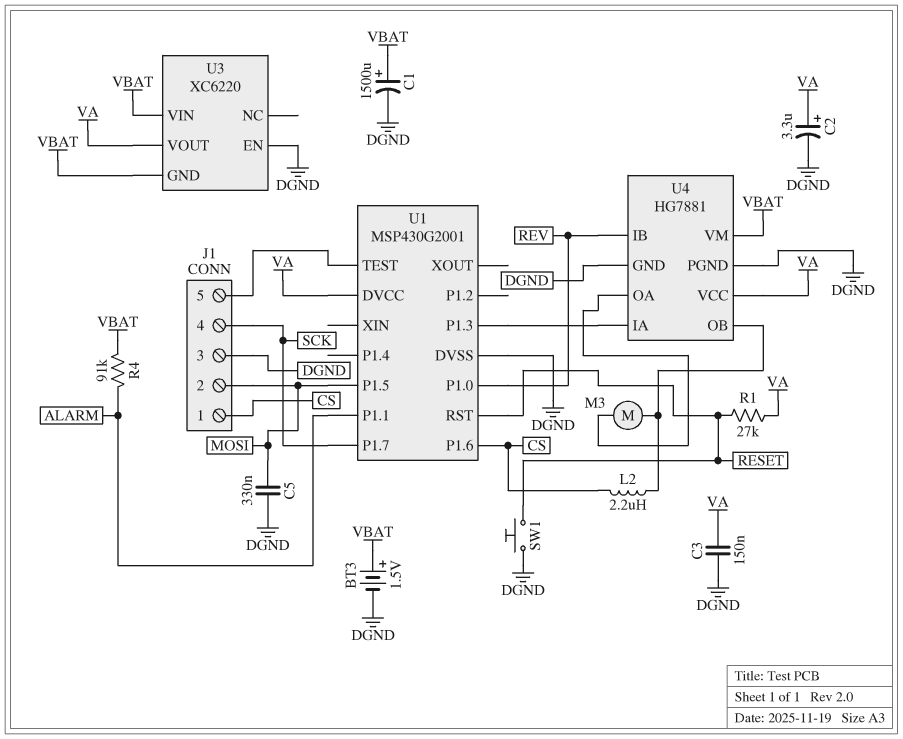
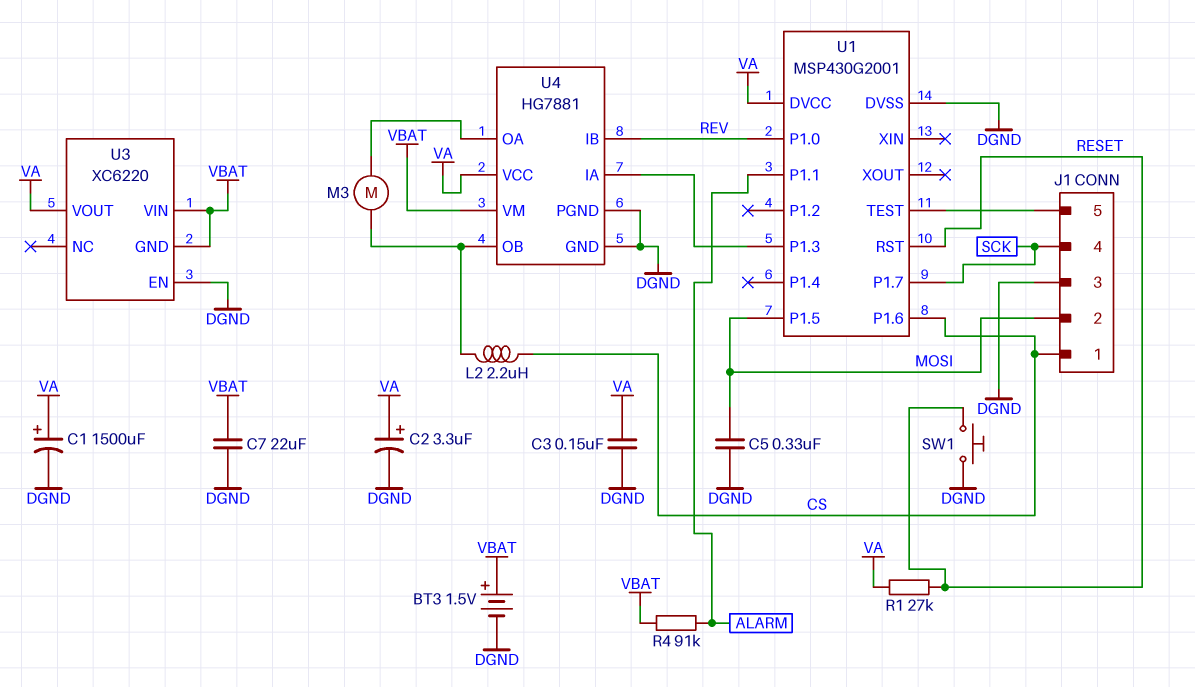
C1: 1500uF (plus VBAT, minus DGND) -> 1500uF (plus VA, minus DGND)
C7: none -> 22uF (DGND, VBAT)

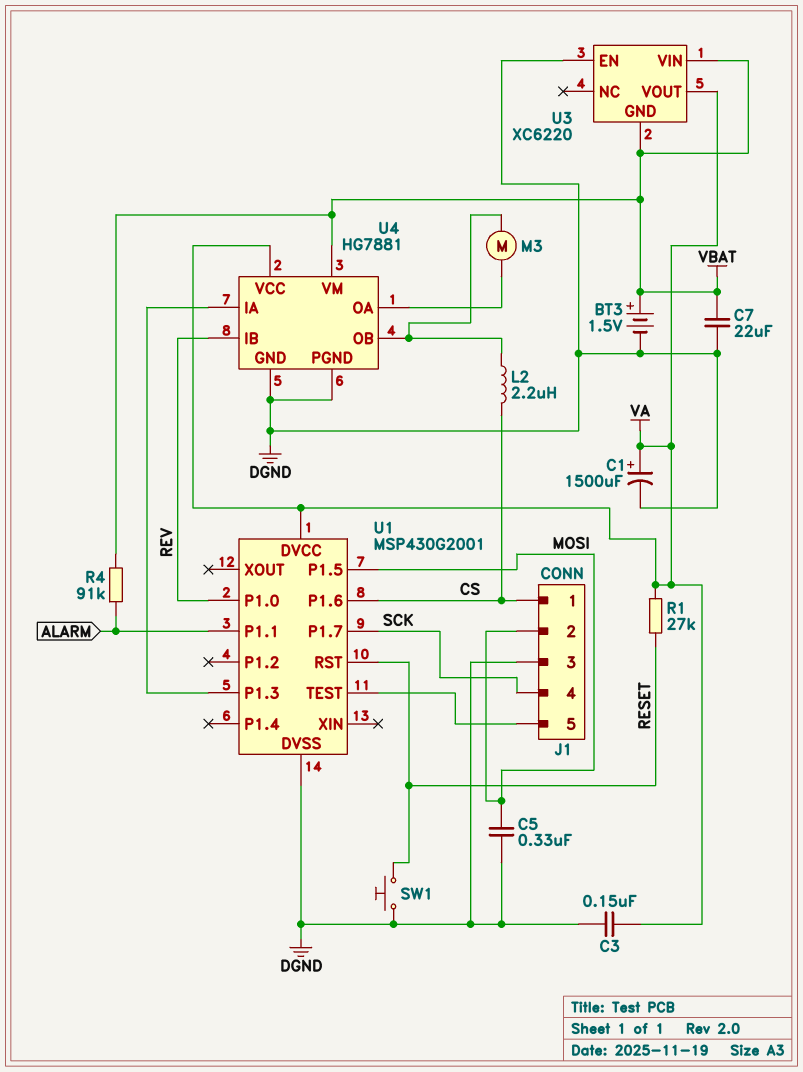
C2: 3.3uF (plus VA, minus DGND) -> none

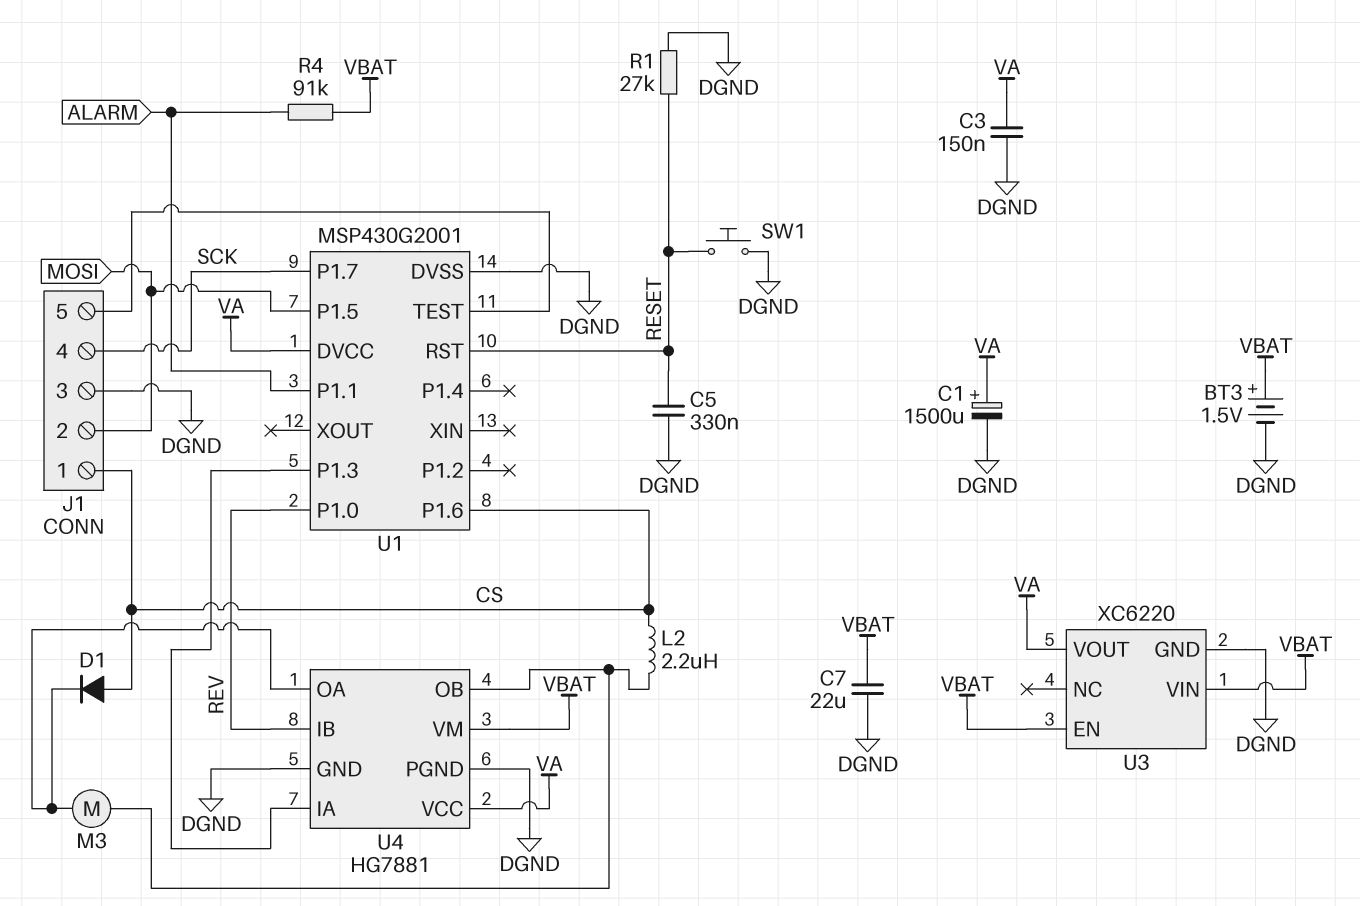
C5: 330nF (DGND, MOSI) -> 330nF (DGND, RESET)
D1: none -> diode (A CS, K U4/OA)
R1: 27k (RESET, VA) -> 27k (DGND, RESET)
U3 pin EN: DGND -> VBAT
U3 pin GND: VBAT -> DGND

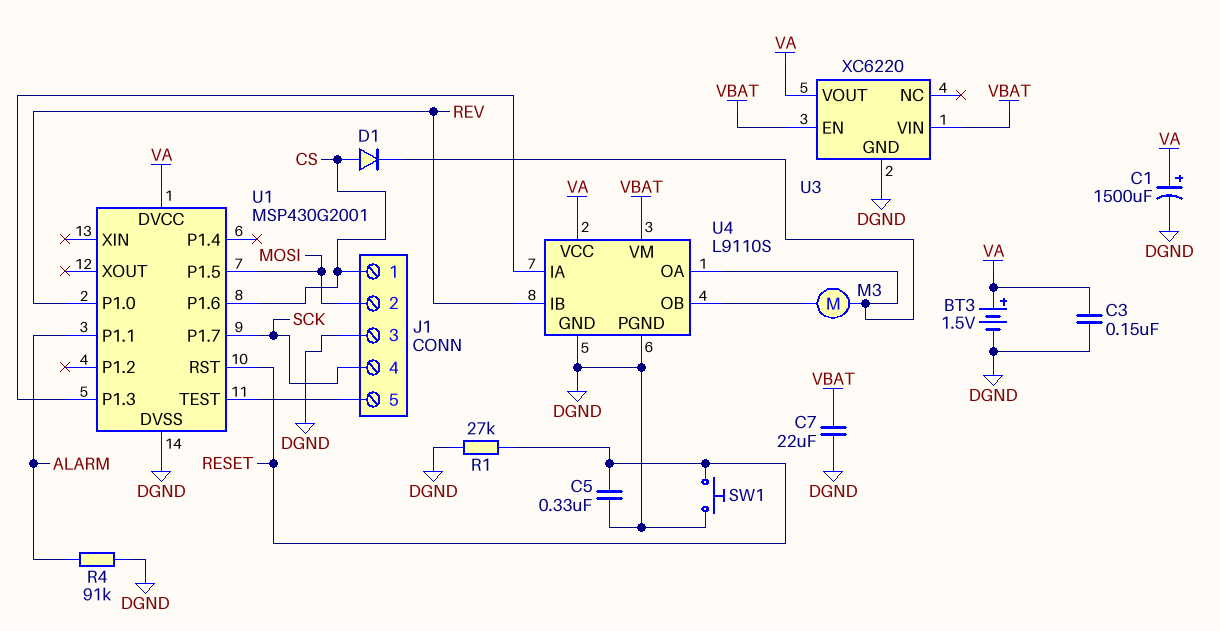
BT3: 1.5V (plus VBAT, minus DGND) -> 1.5V (plus VA, minus DGND)
L2: 2.2uH (CS, U4/OB) -> none
R4: 91k (ALARM, VBAT) -> 91k (ALARM, DGND)
U4: HG7881 -> L9110S

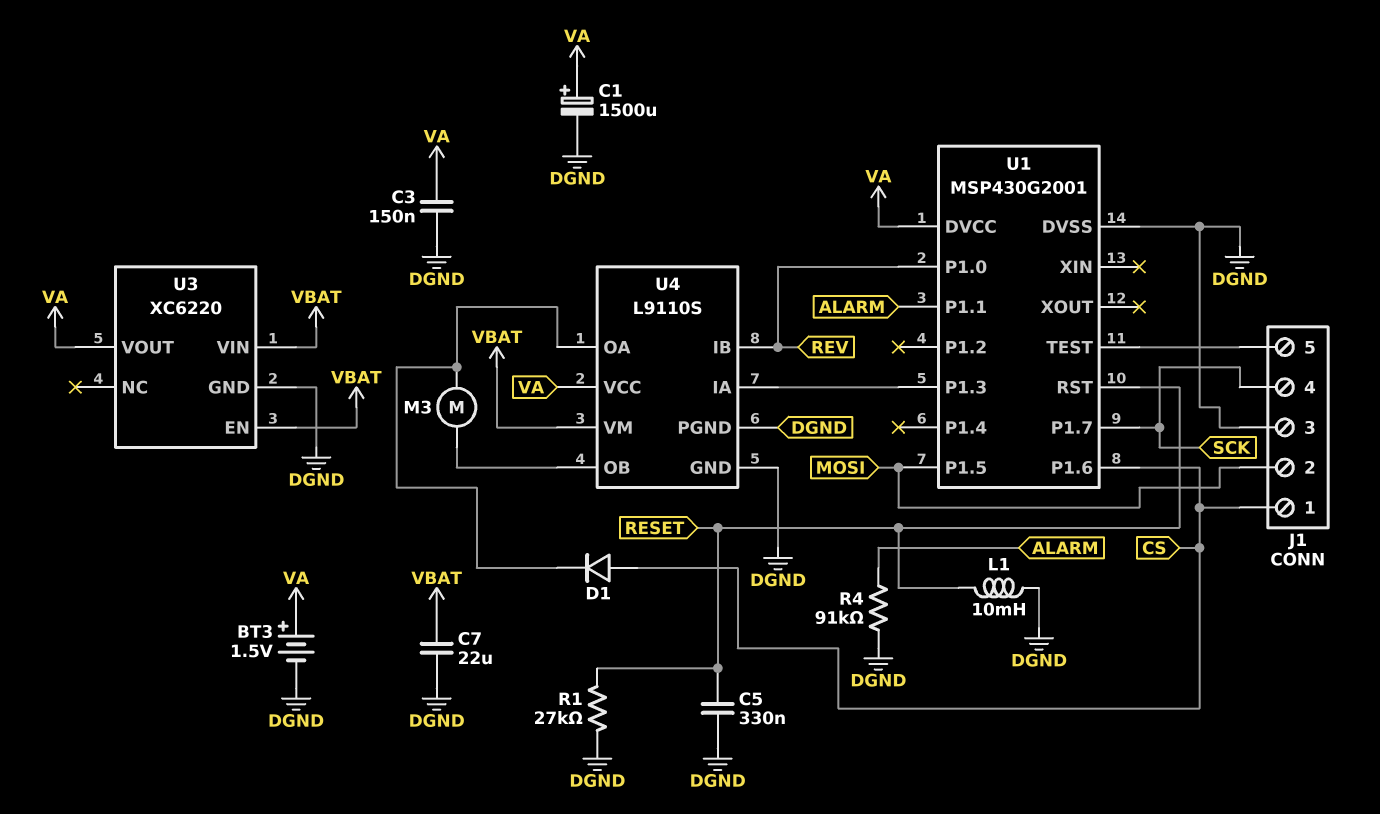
L1: none -> 10mH (DGND, RESET)
SW1: button (DGND, RESET) -> none

